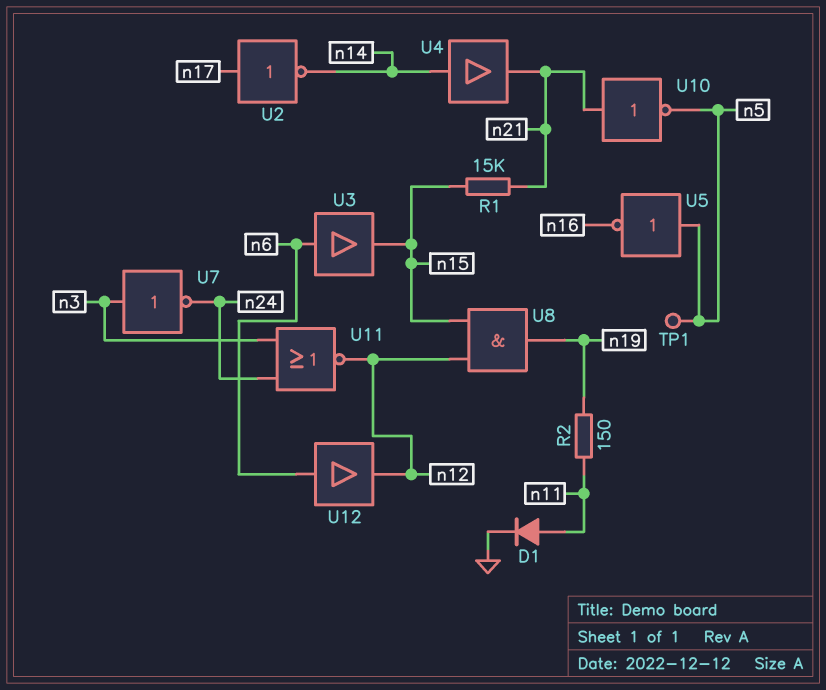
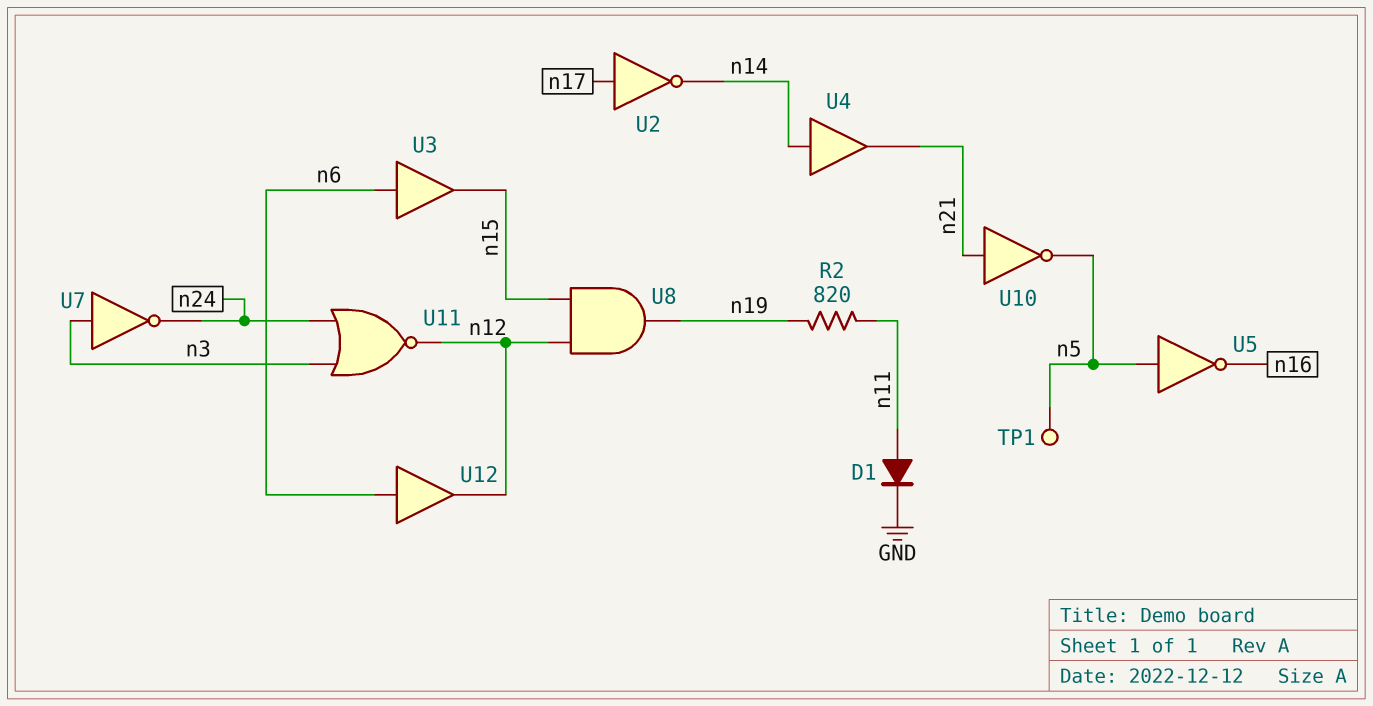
R1: 15k (n15, n21) -> none
R2: 150 (n11, n19) -> 820 (n11, n19)

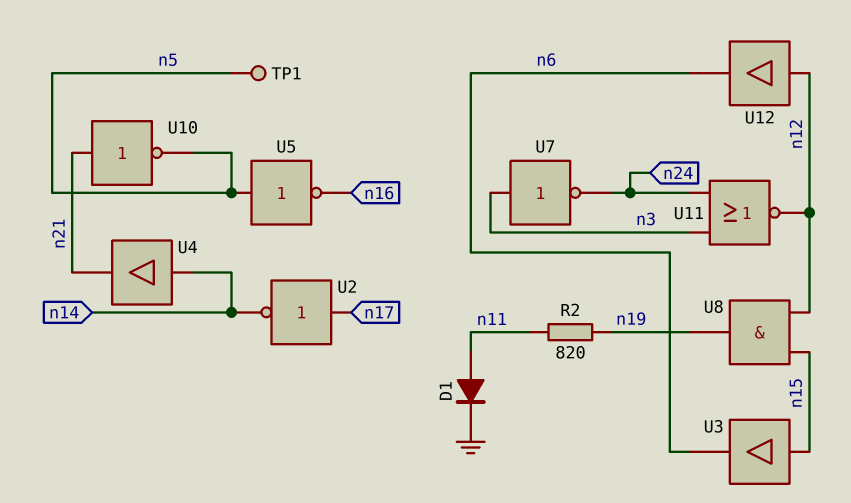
U3: buffer (in n6, out n15) -> buffer (in n15, out n6)
U12: buffer (in n6, out n12) -> buffer (in n12, out n6)

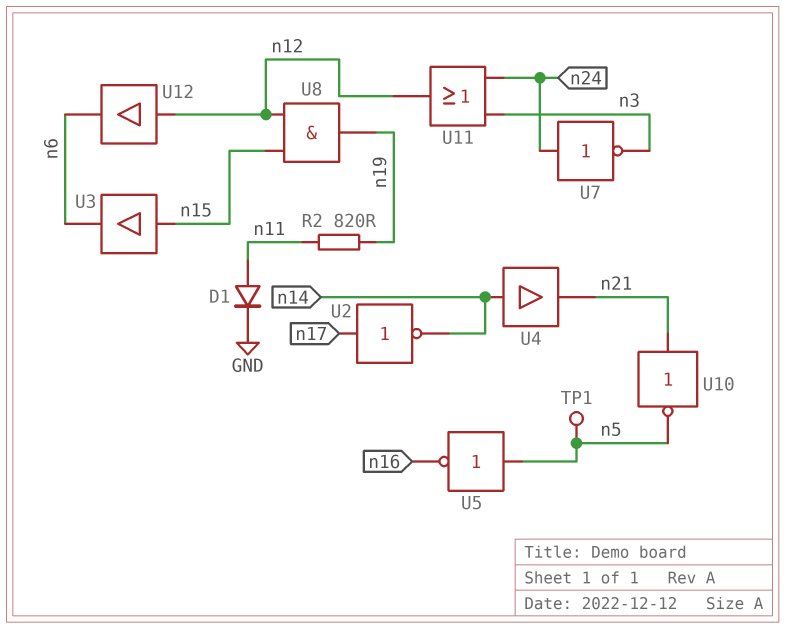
U7: NOT (in n3, out n24) -> NOT (in n24, out n3)
U11: NOR (in n3, in n24, out n12) -> OR (in n3, in n24, out n12)

